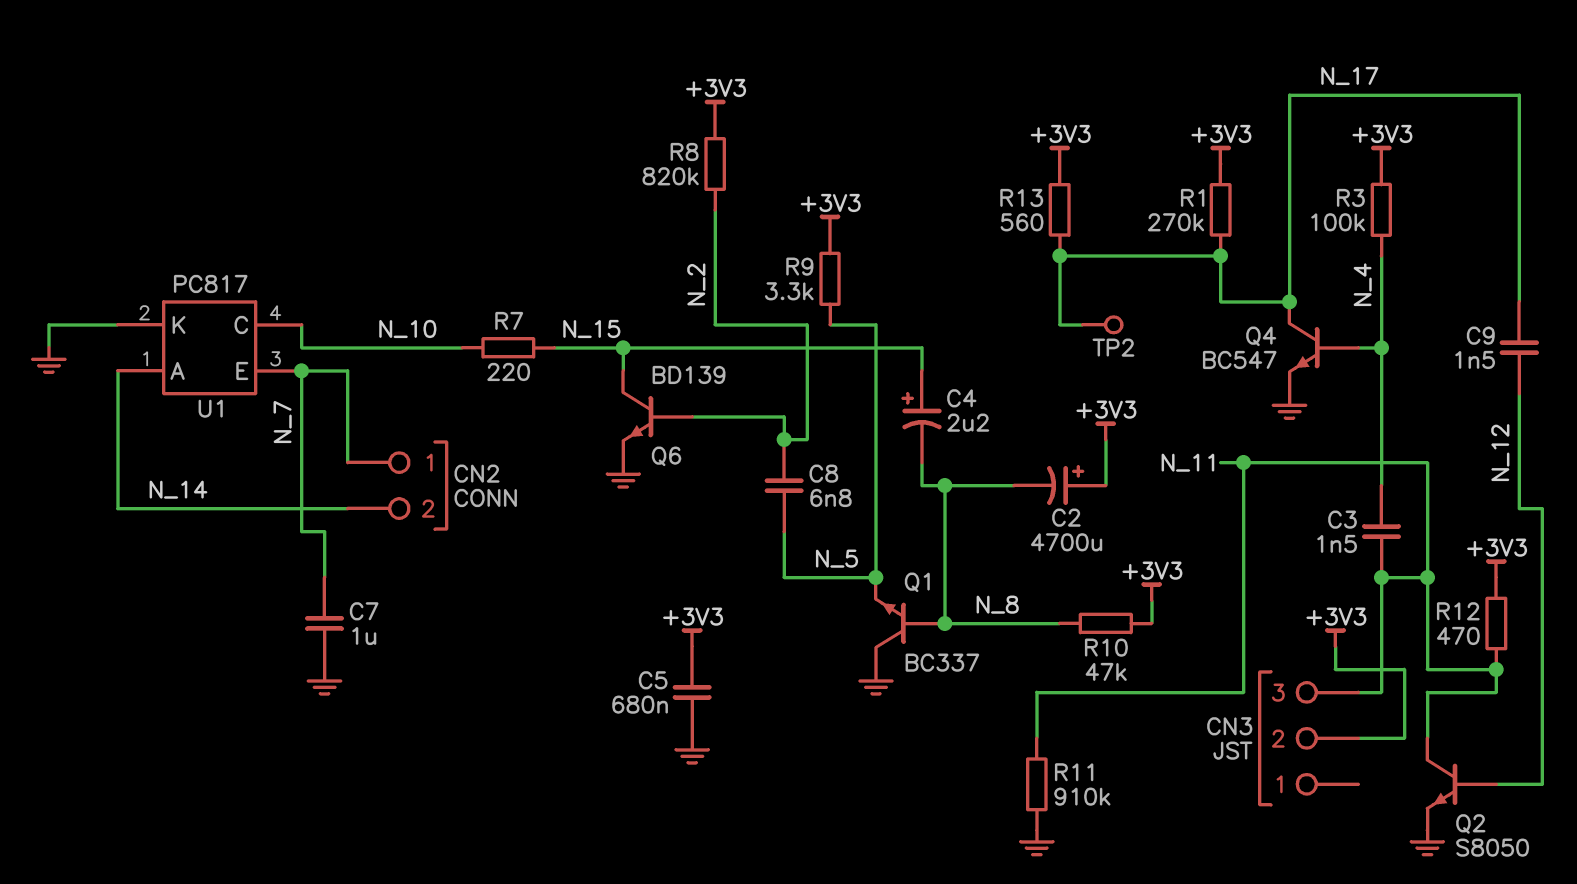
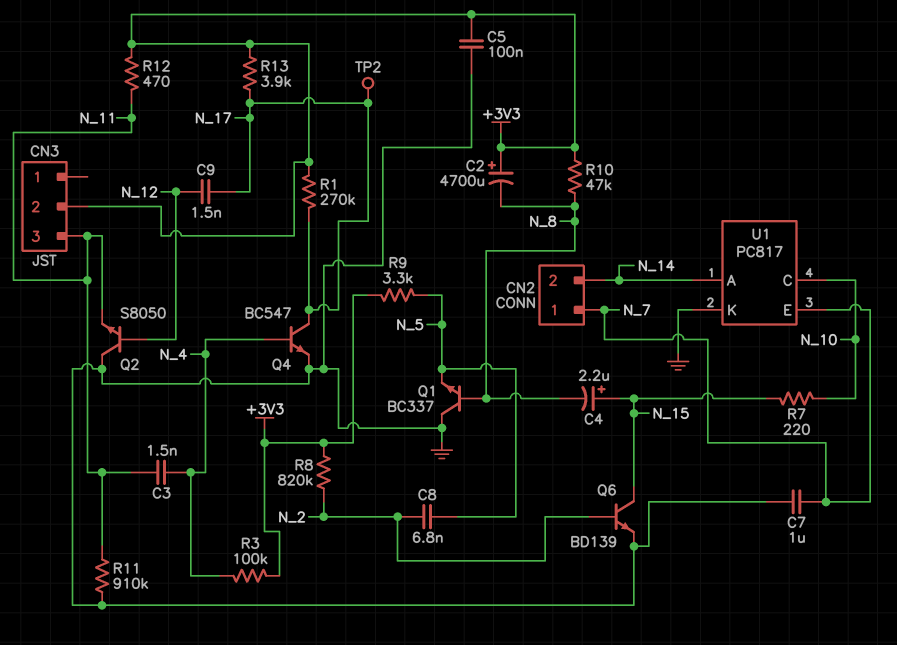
C5: 680nF (+3V3, GND) -> 100nF (+3V3, GND)
Q2: NPN S8050 (B N_12, C N_11, E GND) -> NPN S8050 (B N_12, C GND, E N_11)
R13: 560 (+3V3, N_17) -> 3.9k (+3V3, N_17)

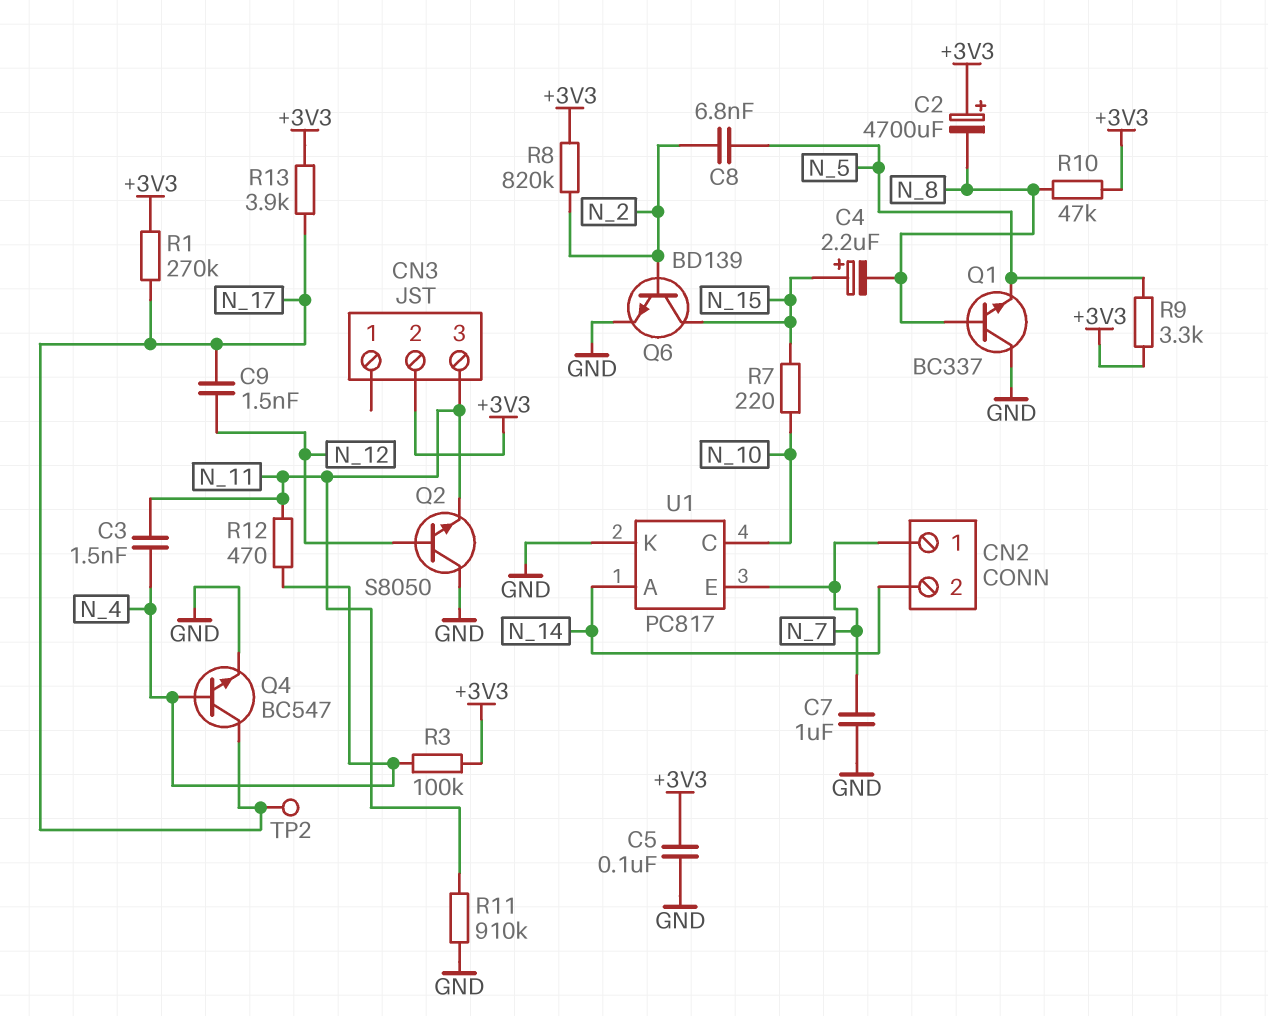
R12: 470 (+3V3, N_11) -> 470 (N_4, N_11)

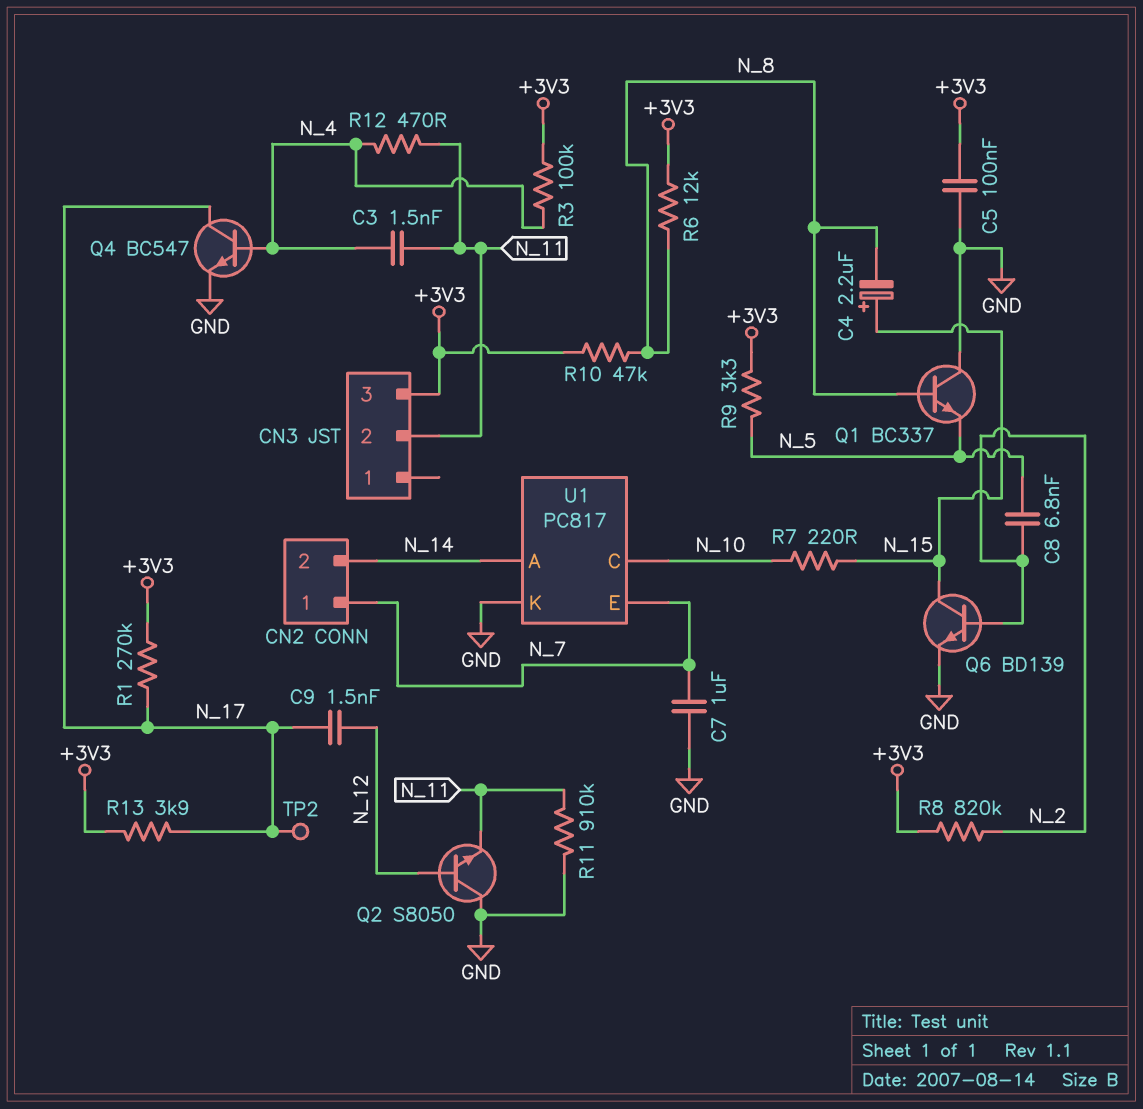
C2: 4700uF (plus +3V3, minus N_8) -> none
CN3 pin 2: +3V3 -> N_11
CN3 pin 3: N_11 -> +3V3
R6: none -> 12k (+3V3, N_8)

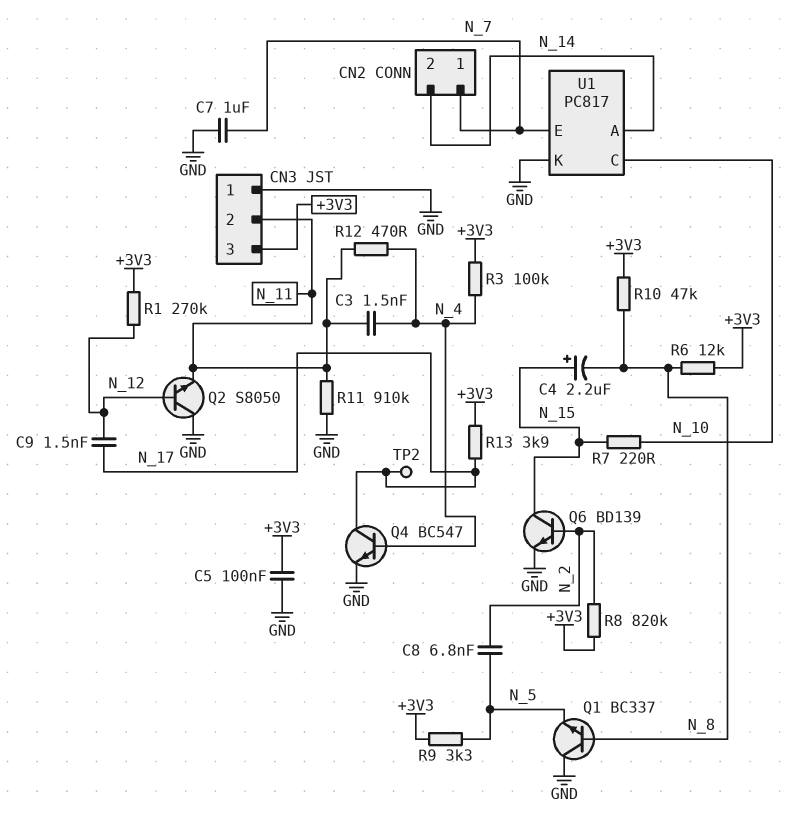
CN3 pin 1: none -> GND
R1: 270k (+3V3, N_17) -> 270k (+3V3, N_12)

